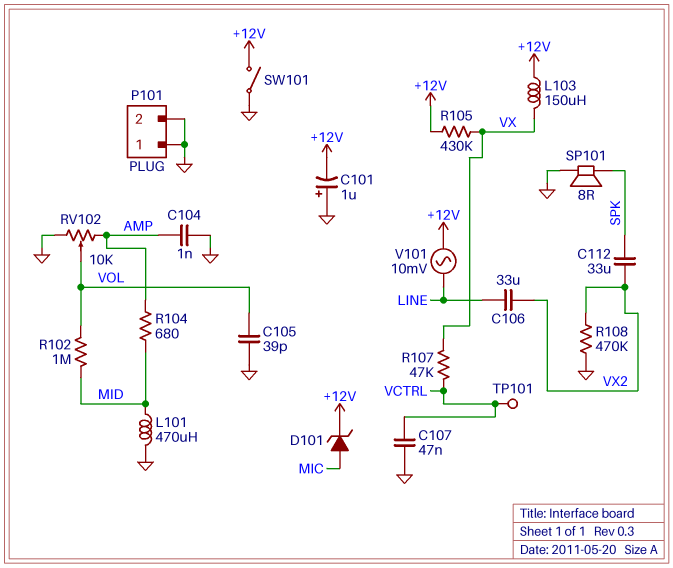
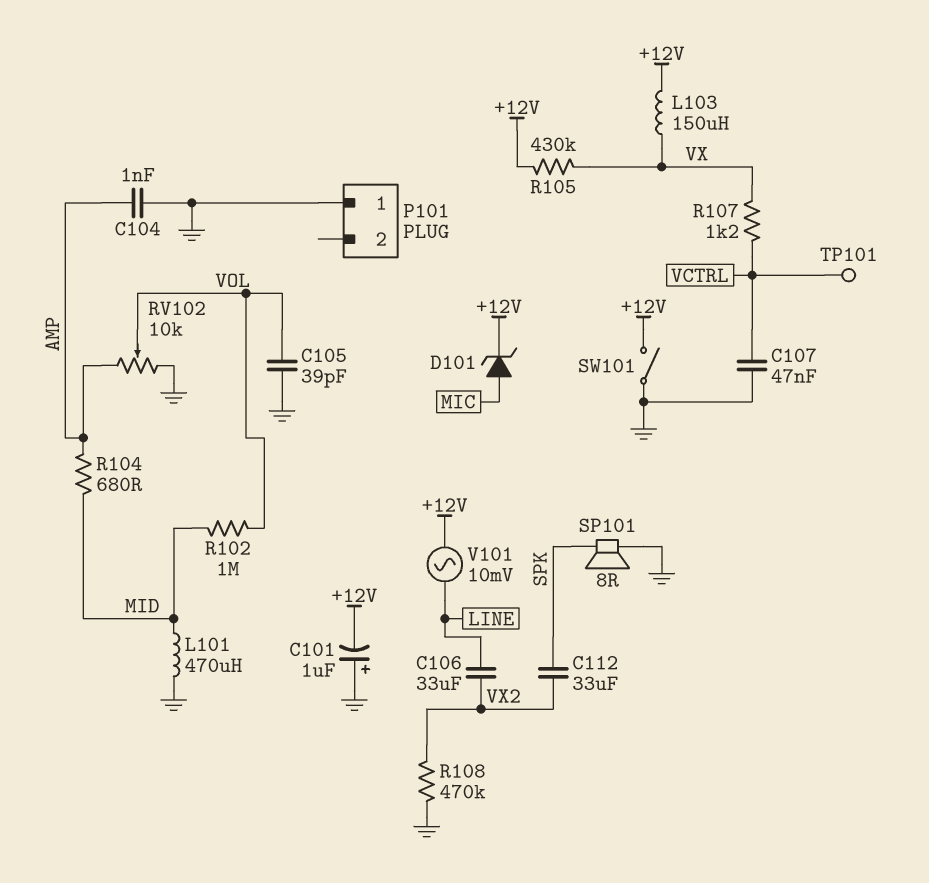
P101 pin 2: GND -> none
R107: 47k (VCTRL, VX) -> 1.2k (VCTRL, VX)

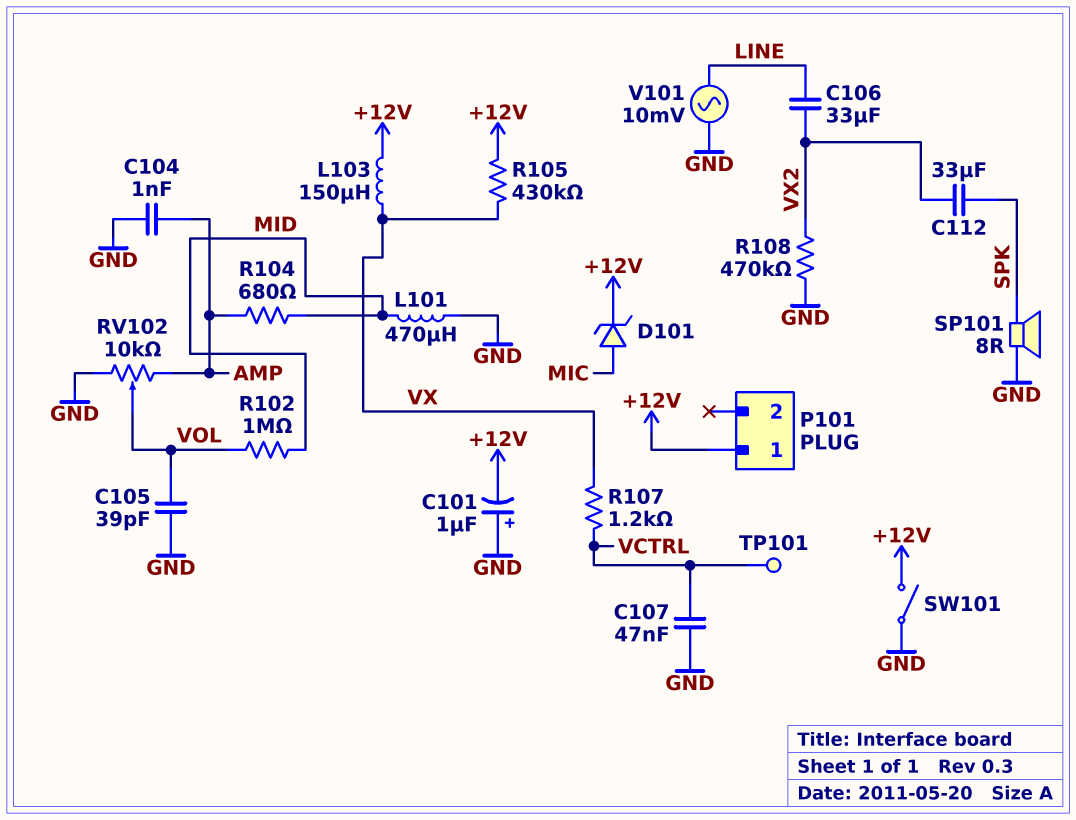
P101 pin 1: GND -> +12V
V101: AC 10mV (+12V, LINE) -> AC 10mV (GND, LINE)

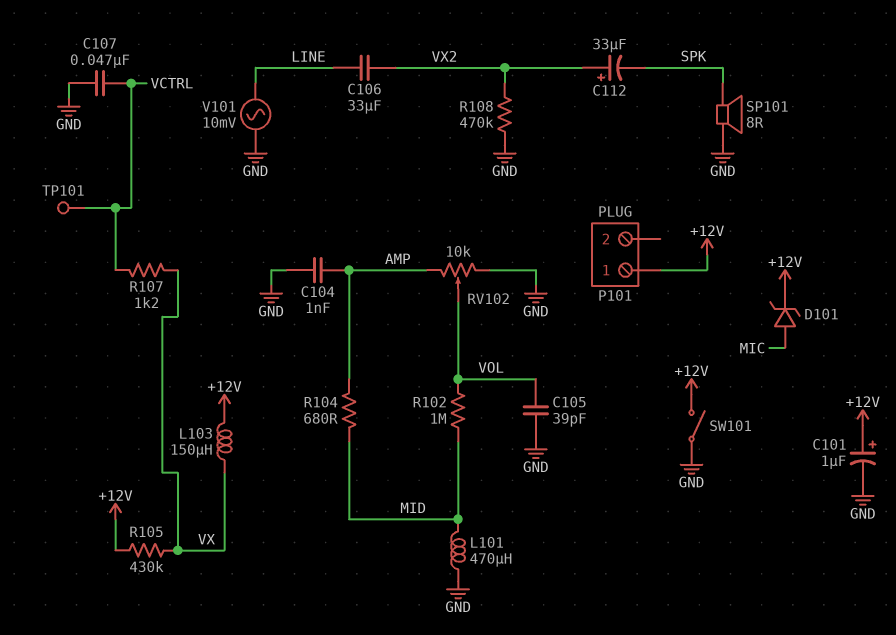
C101: 1uF (plus GND, minus +12V) -> 1uF (plus +12V, minus GND)
C112: 33uF (SPK, VX2) -> 33uF (plus VX2, minus SPK)

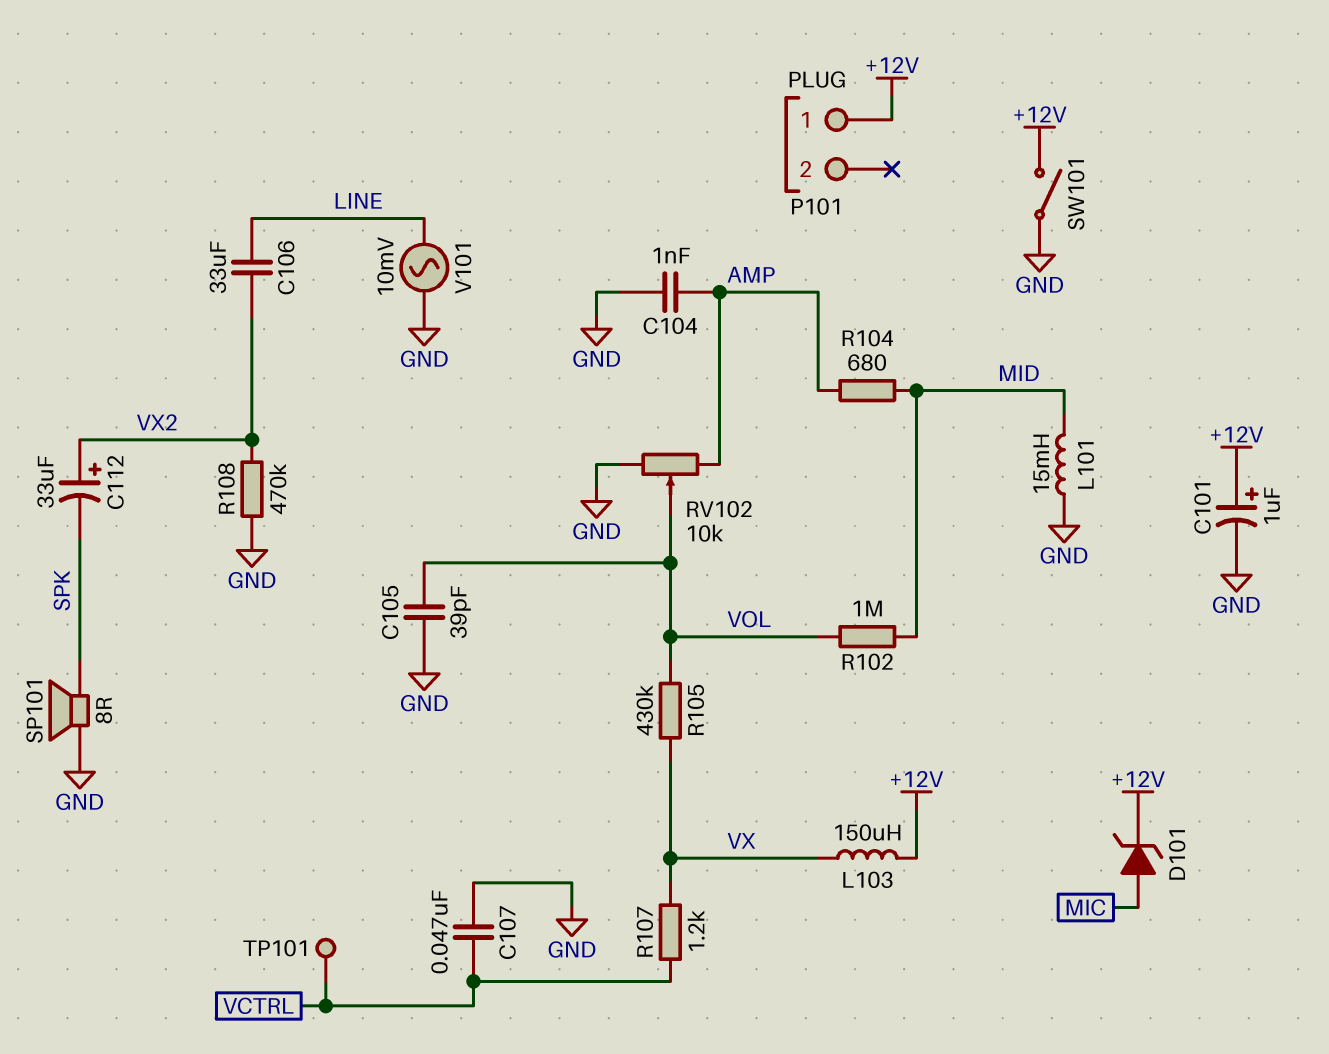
L101: 470uH (GND, MID) -> 15mH (GND, MID)
R105: 430k (+12V, VX) -> 430k (VOL, VX)

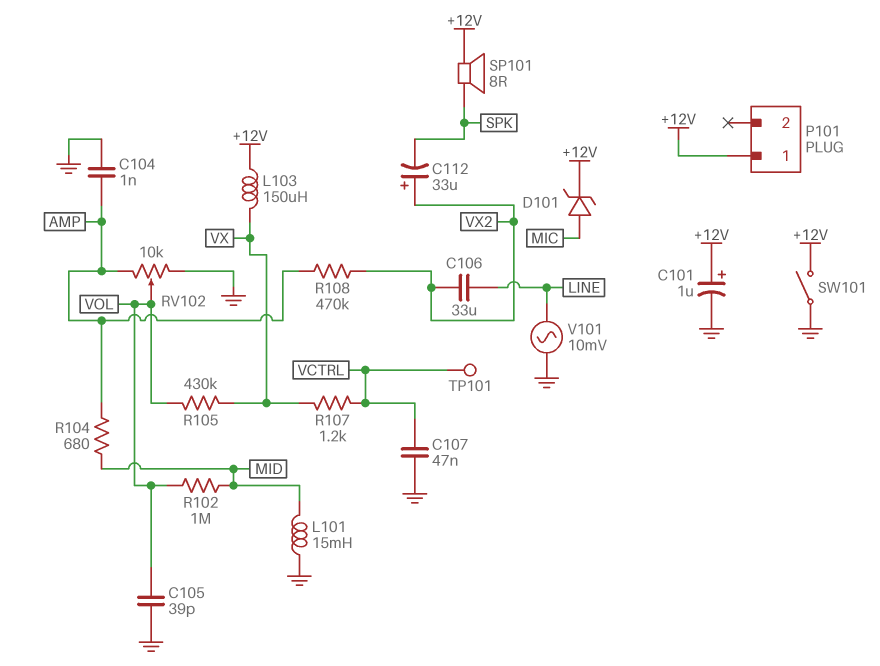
R108: 470k (GND, VX2) -> 470k (AMP, VX2)
SP101: speaker 8R (GND, SPK) -> speaker 8R (+12V, SPK)

